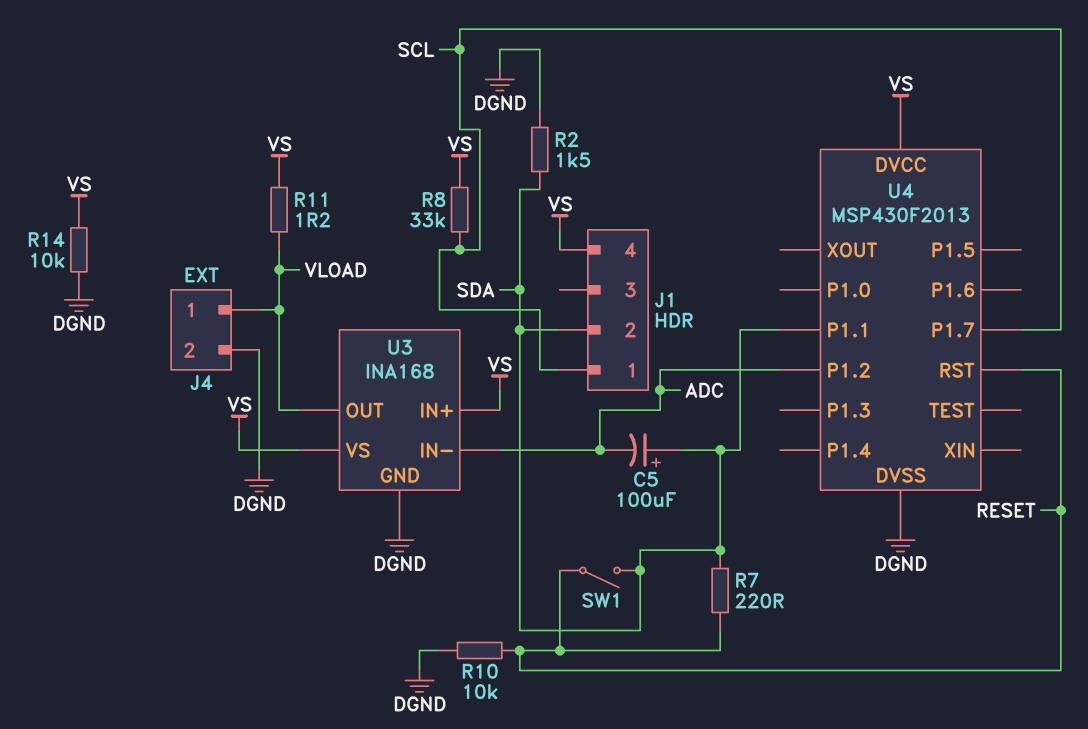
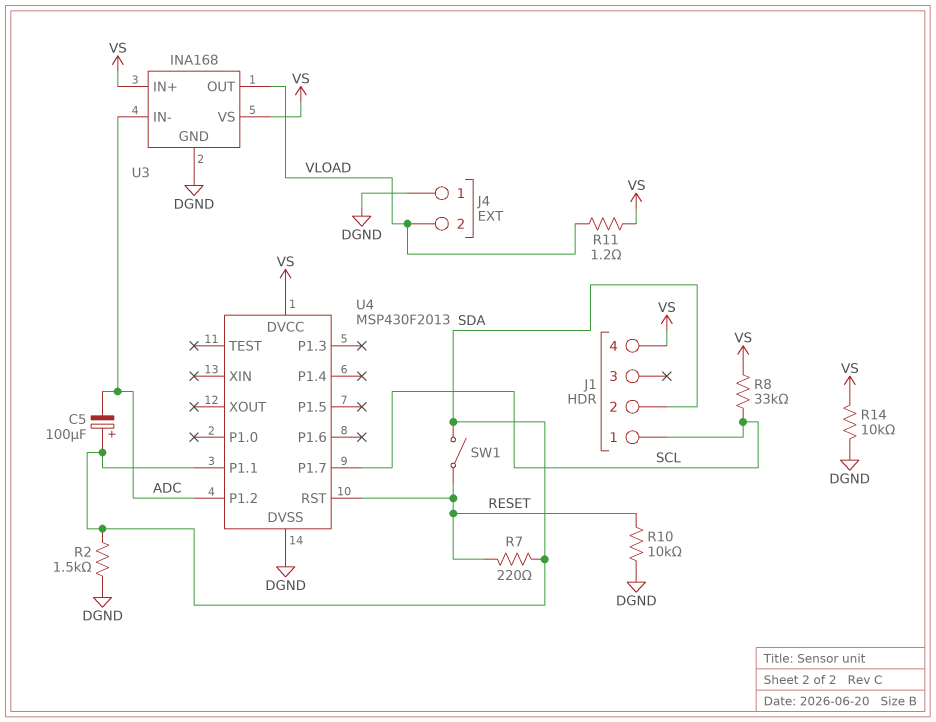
J4 pin 1: VLOAD -> DGND
J4 pin 2: DGND -> VLOAD

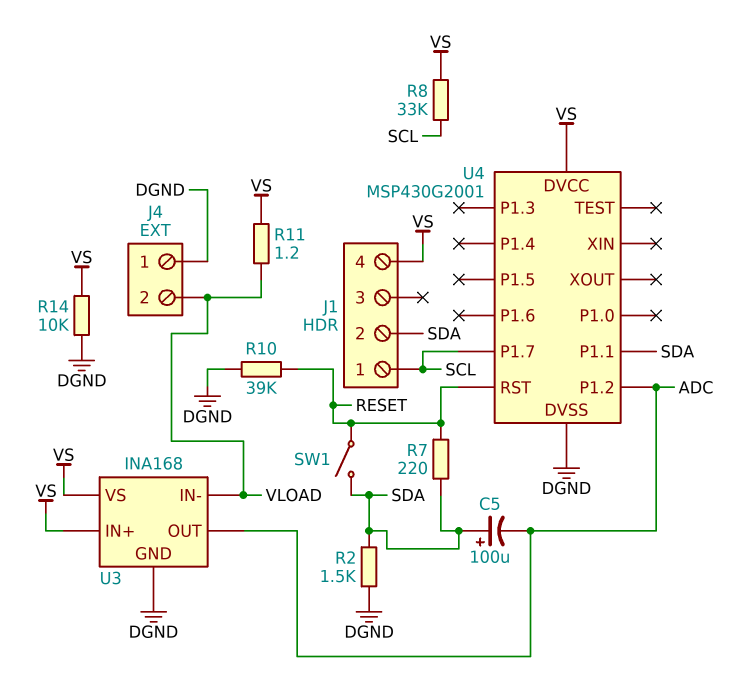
R10: 10k (DGND, RESET) -> 39k (DGND, RESET)
U3 pin IN-: ADC -> VLOAD
U3 pin OUT: VLOAD -> ADC
U4: MSP430F2013 -> MSP430G2001

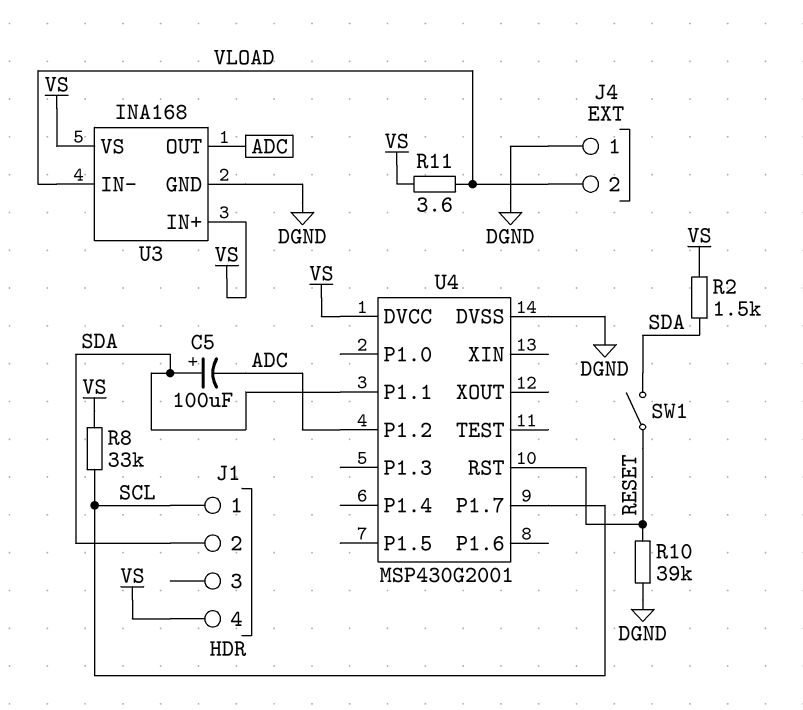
R2: 1.5k (DGND, SDA) -> 1.5k (SDA, VS)
R7: 220 (RESET, SDA) -> none
R11: 1.2 (VLOAD, VS) -> 3.6 (VLOAD, VS)
R14: 10k (DGND, VS) -> none

